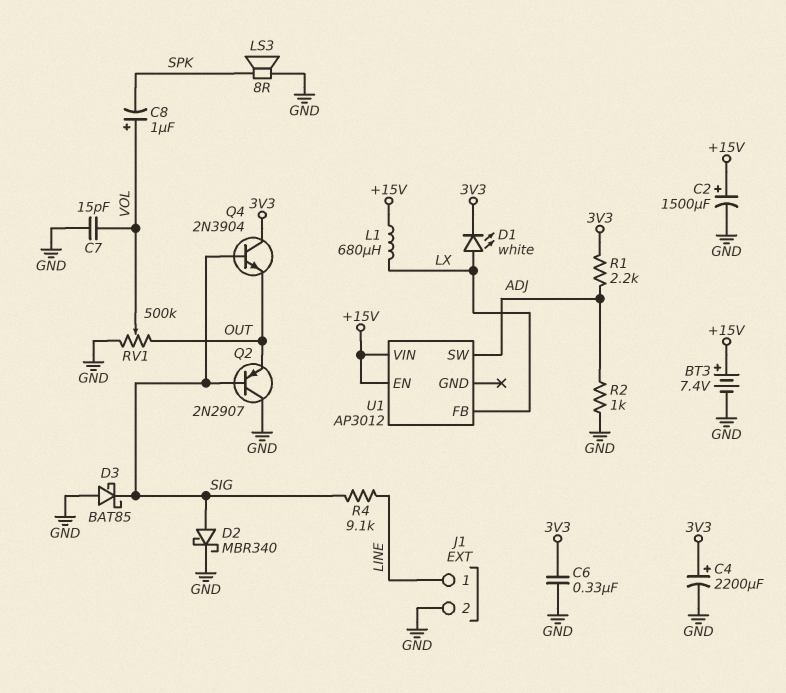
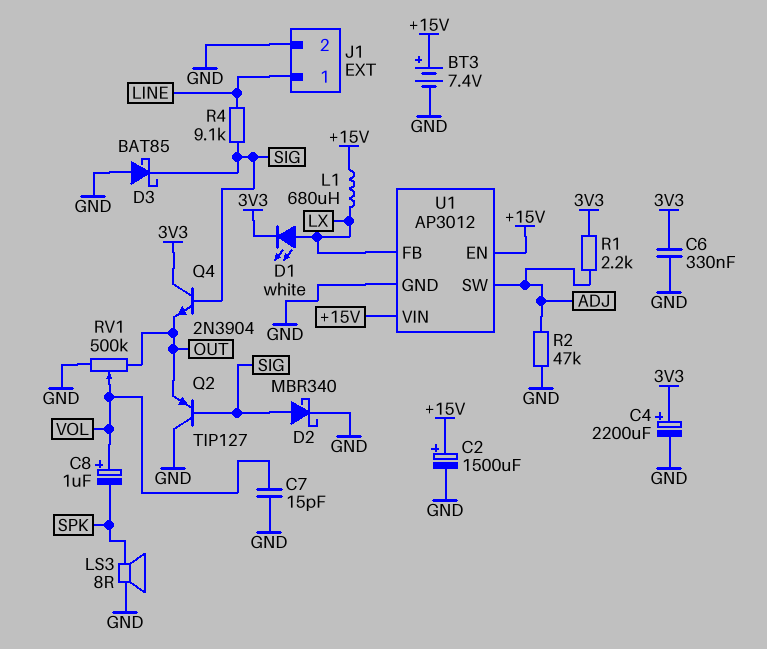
Q2: PNP 2N2907 (B SIG, C GND, E OUT) -> PNP TIP127 (B SIG, C GND, E OUT)
R2: 1k (ADJ, GND) -> 47k (ADJ, GND)
U1 pin GND: none -> GND

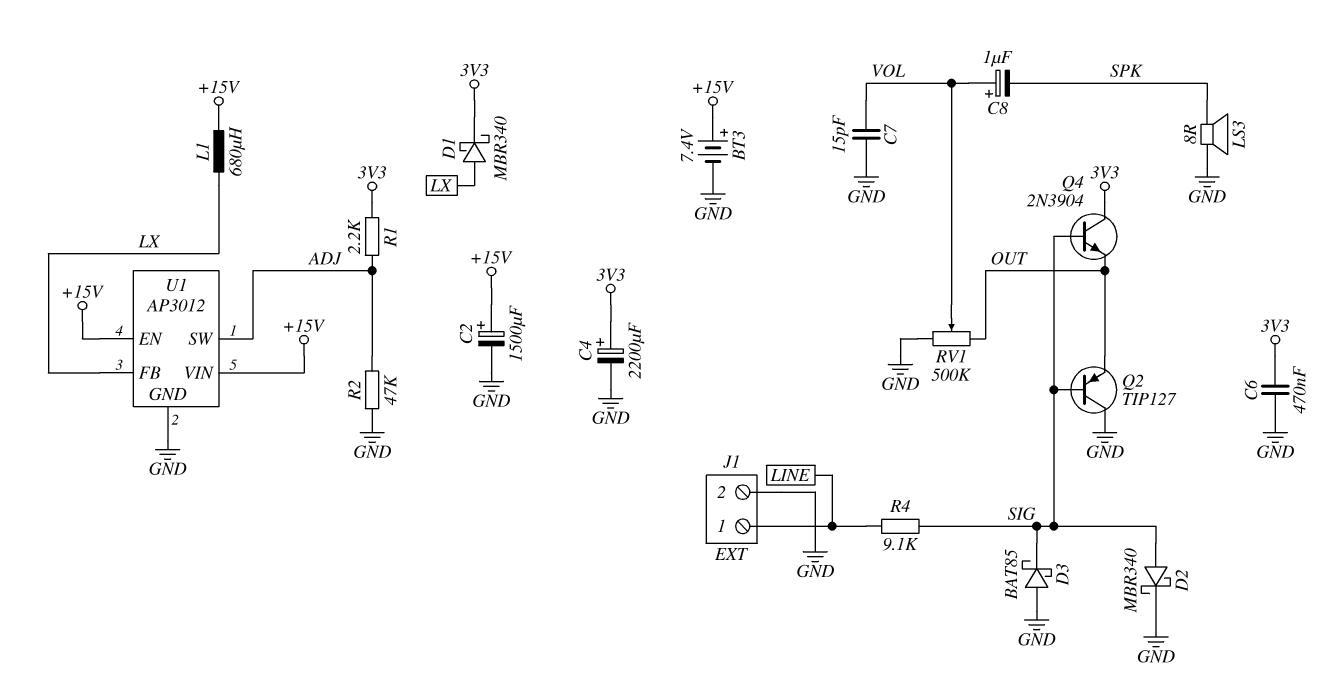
C6: 330nF (3V3, GND) -> 470nF (3V3, GND)
D1: LED white (A LX, K 3V3) -> schottky MBR340 (A LX, K 3V3)

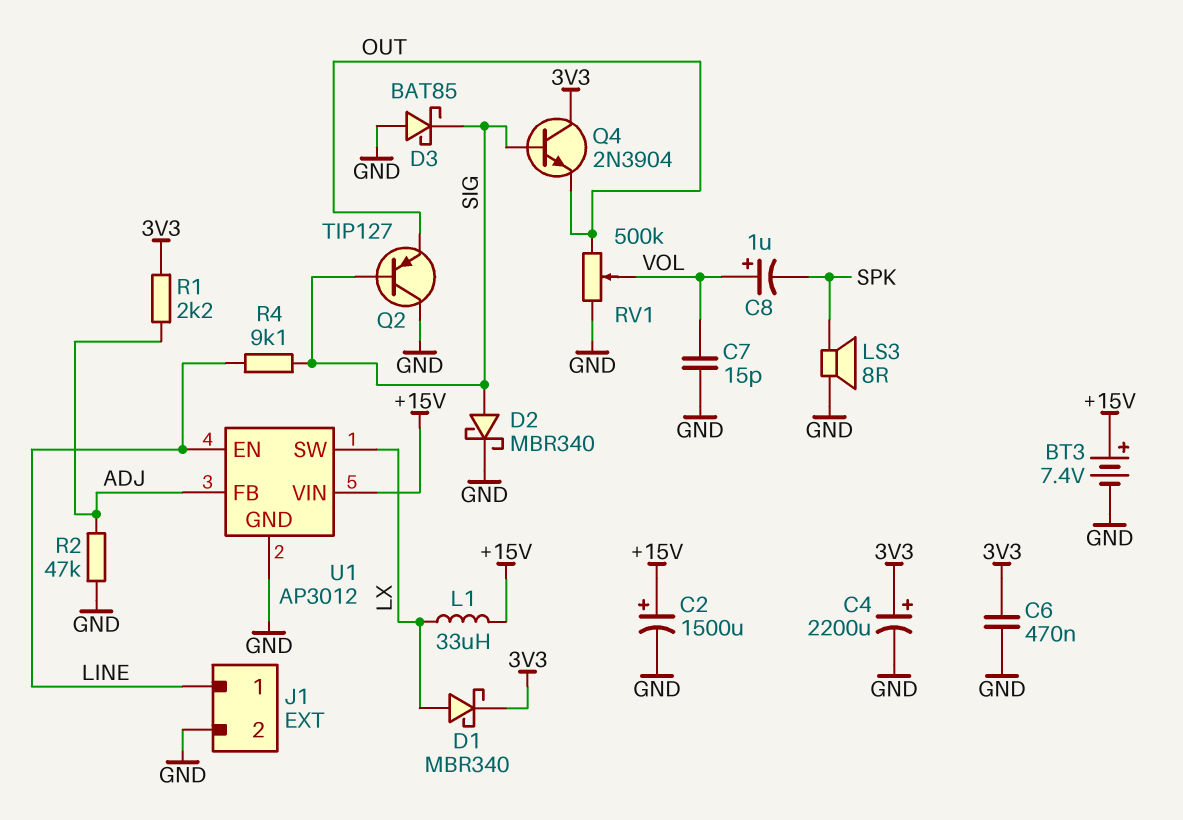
L1: 680uH (+15V, LX) -> 33uH (+15V, LX)
U1 pin EN: +15V -> LINE
U1 pin FB: LX -> ADJ
U1 pin SW: ADJ -> LX

